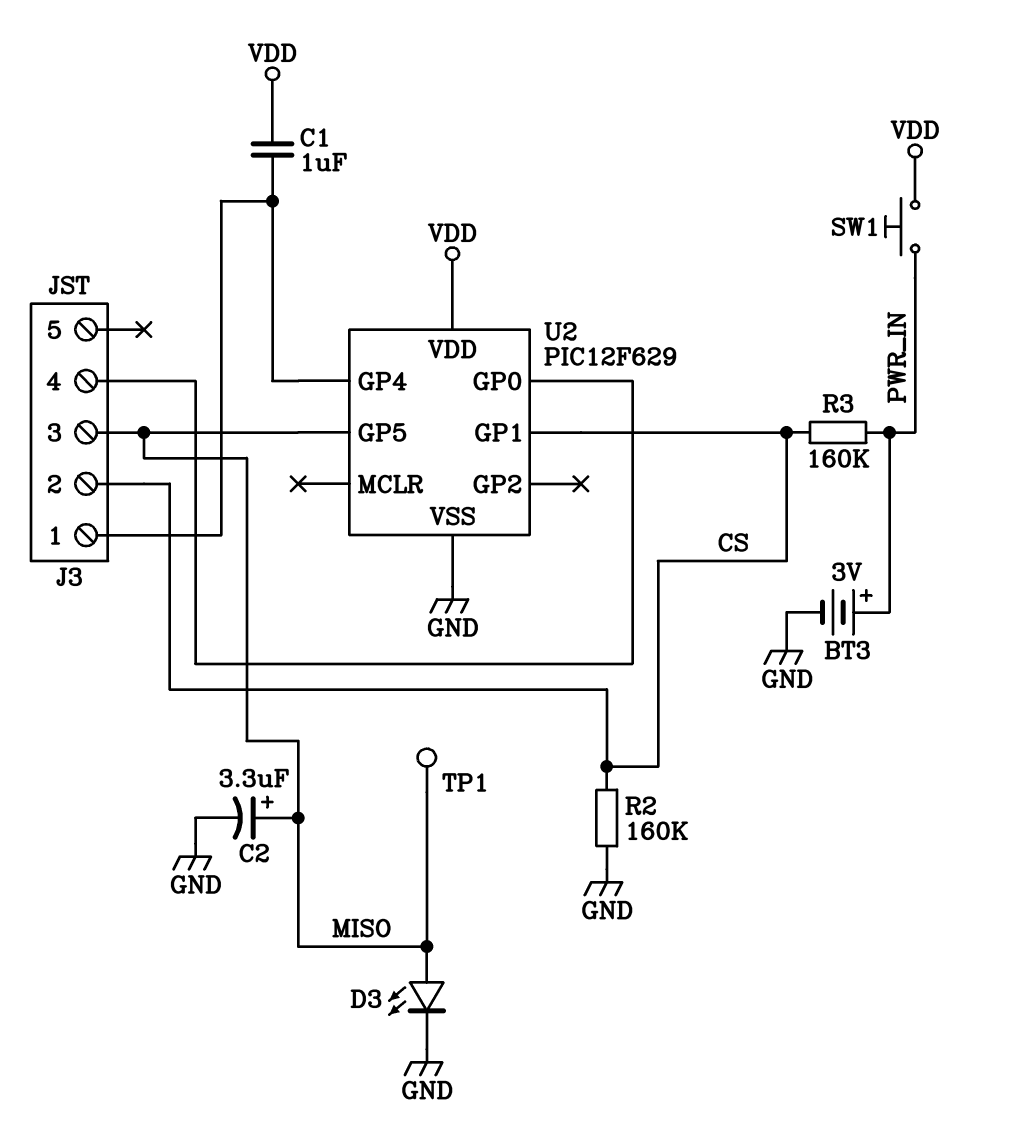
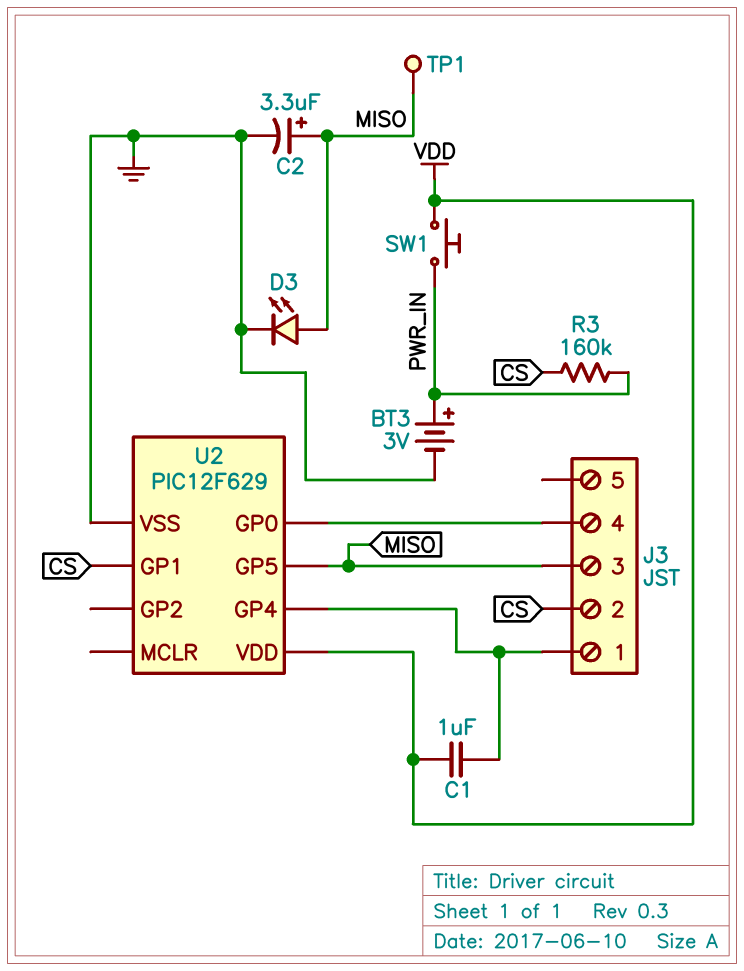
R2: 160k (CS, GND) -> none

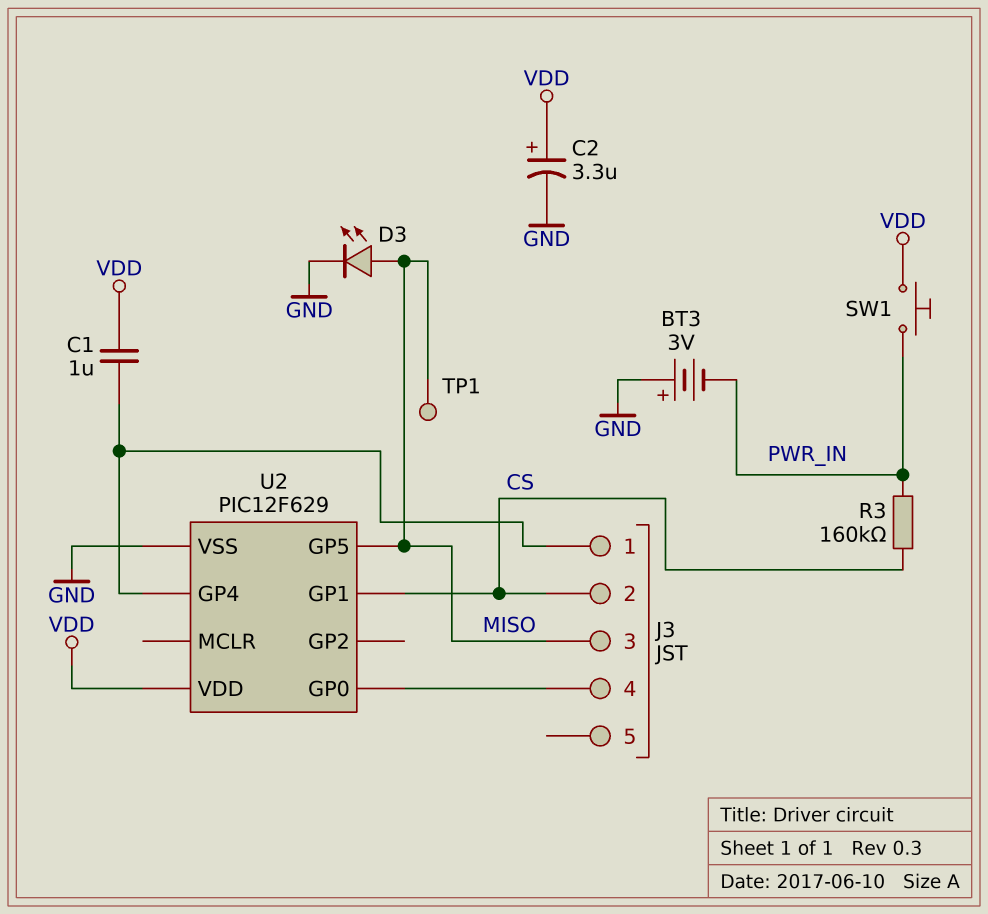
BT3: 3V (plus PWR_IN, minus GND) -> 3V (plus GND, minus PWR_IN)
C2: 3.3uF (plus MISO, minus GND) -> 3.3uF (plus VDD, minus GND)

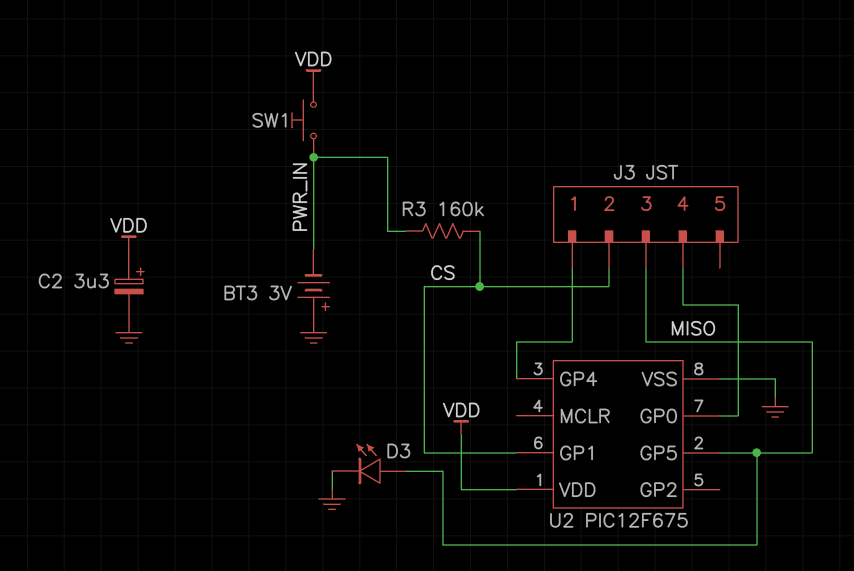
C1: 1uF (J3/1, VDD) -> none
TP1: test point (MISO) -> none
U2: PIC12F629 -> PIC12F675

